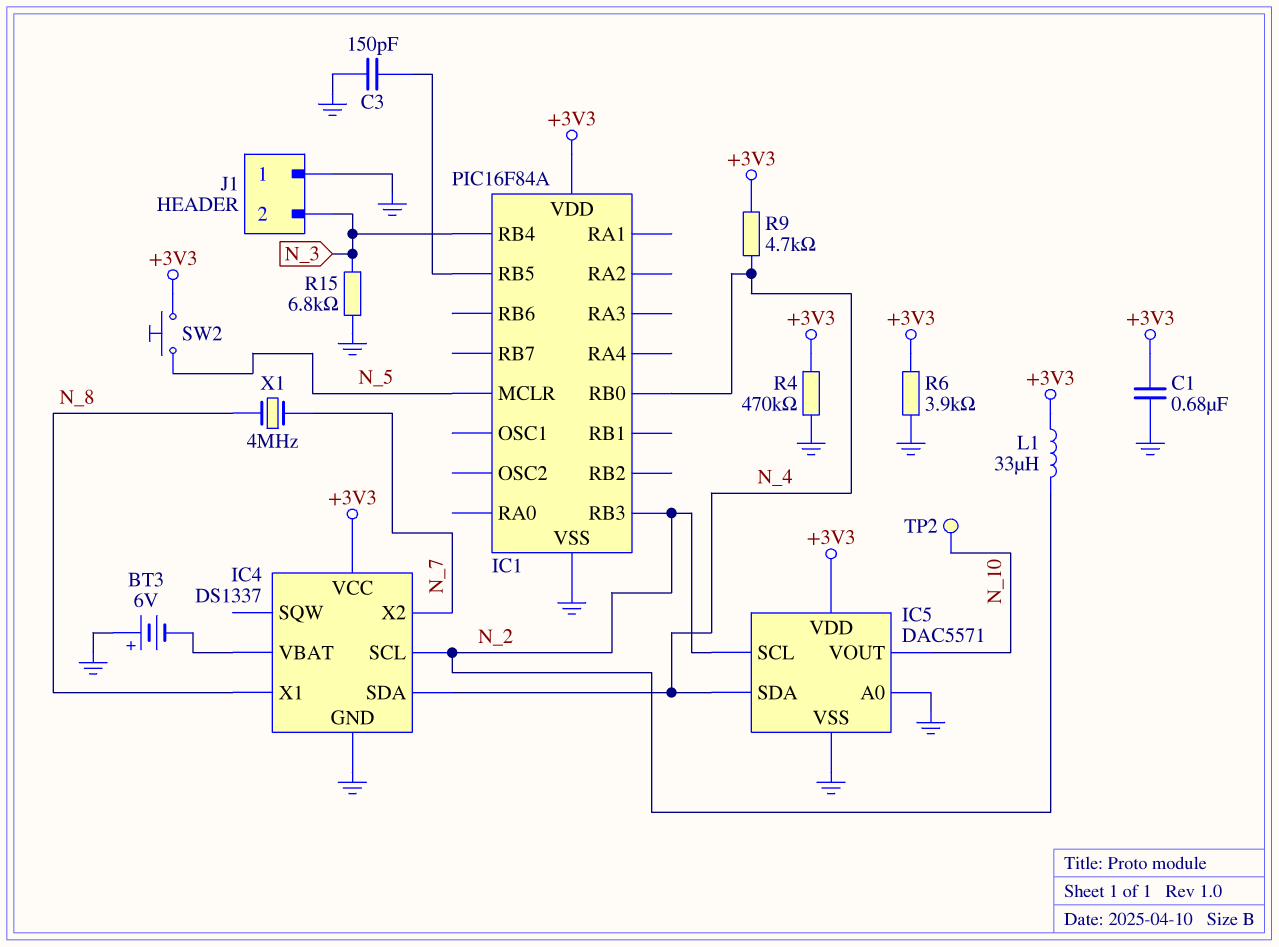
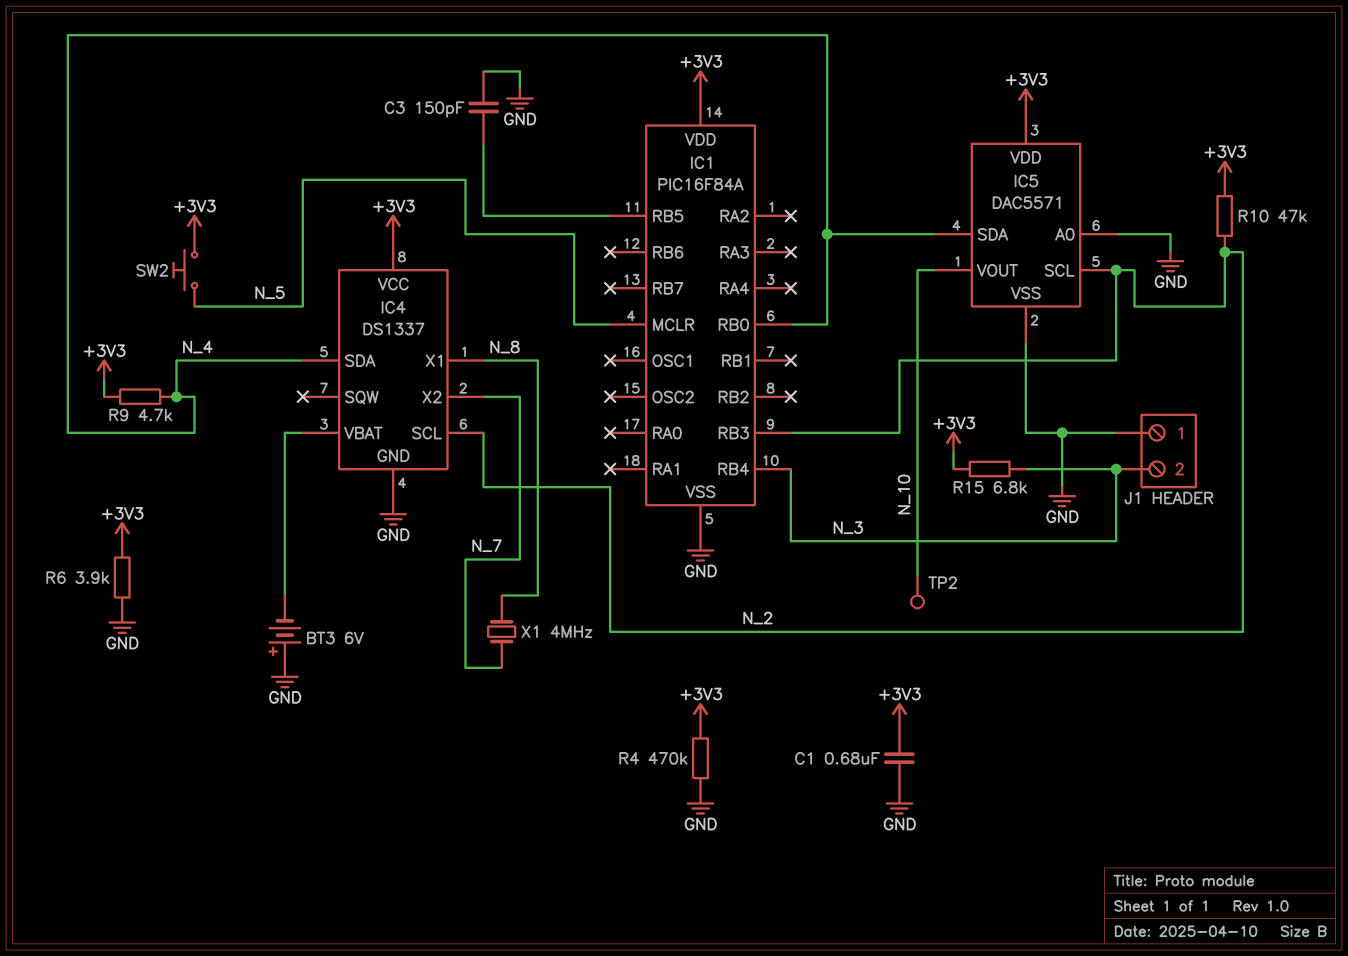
L1: 33uH (+3V3, N_2) -> none
R10: none -> 47k (+3V3, N_2)
R15: 6.8k (GND, N_3) -> 6.8k (+3V3, N_3)

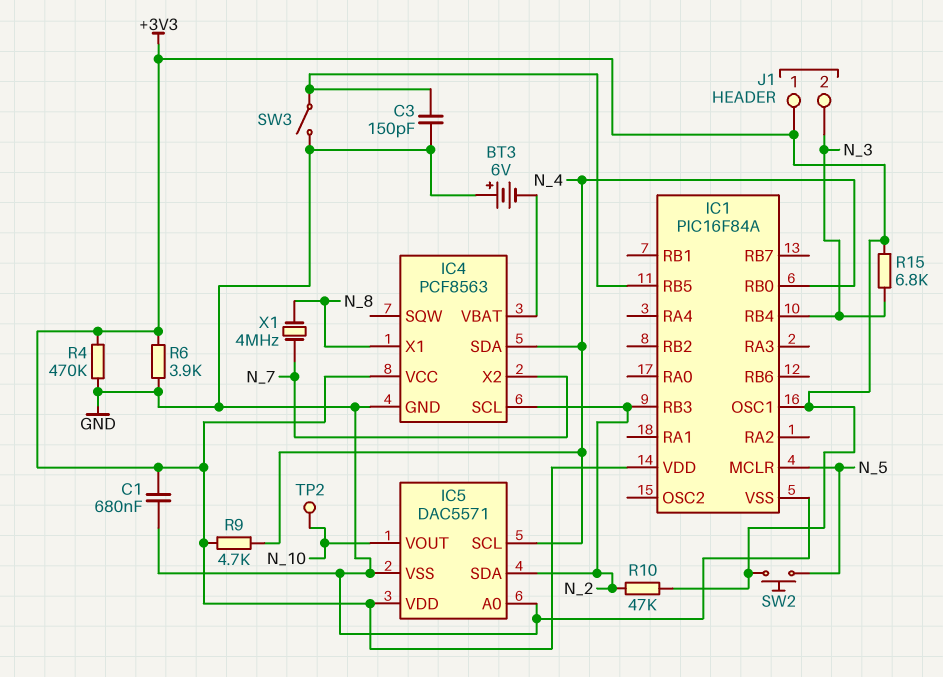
IC1 pin OSC1: none -> +3V3
IC4: DS1337 -> PCF8563
IC5 pin SCL: N_2 -> N_4
IC5 pin SDA: N_4 -> N_2
J1 pin 1: GND -> +3V3
SW3: none -> switch (GND, IC1/RB5)

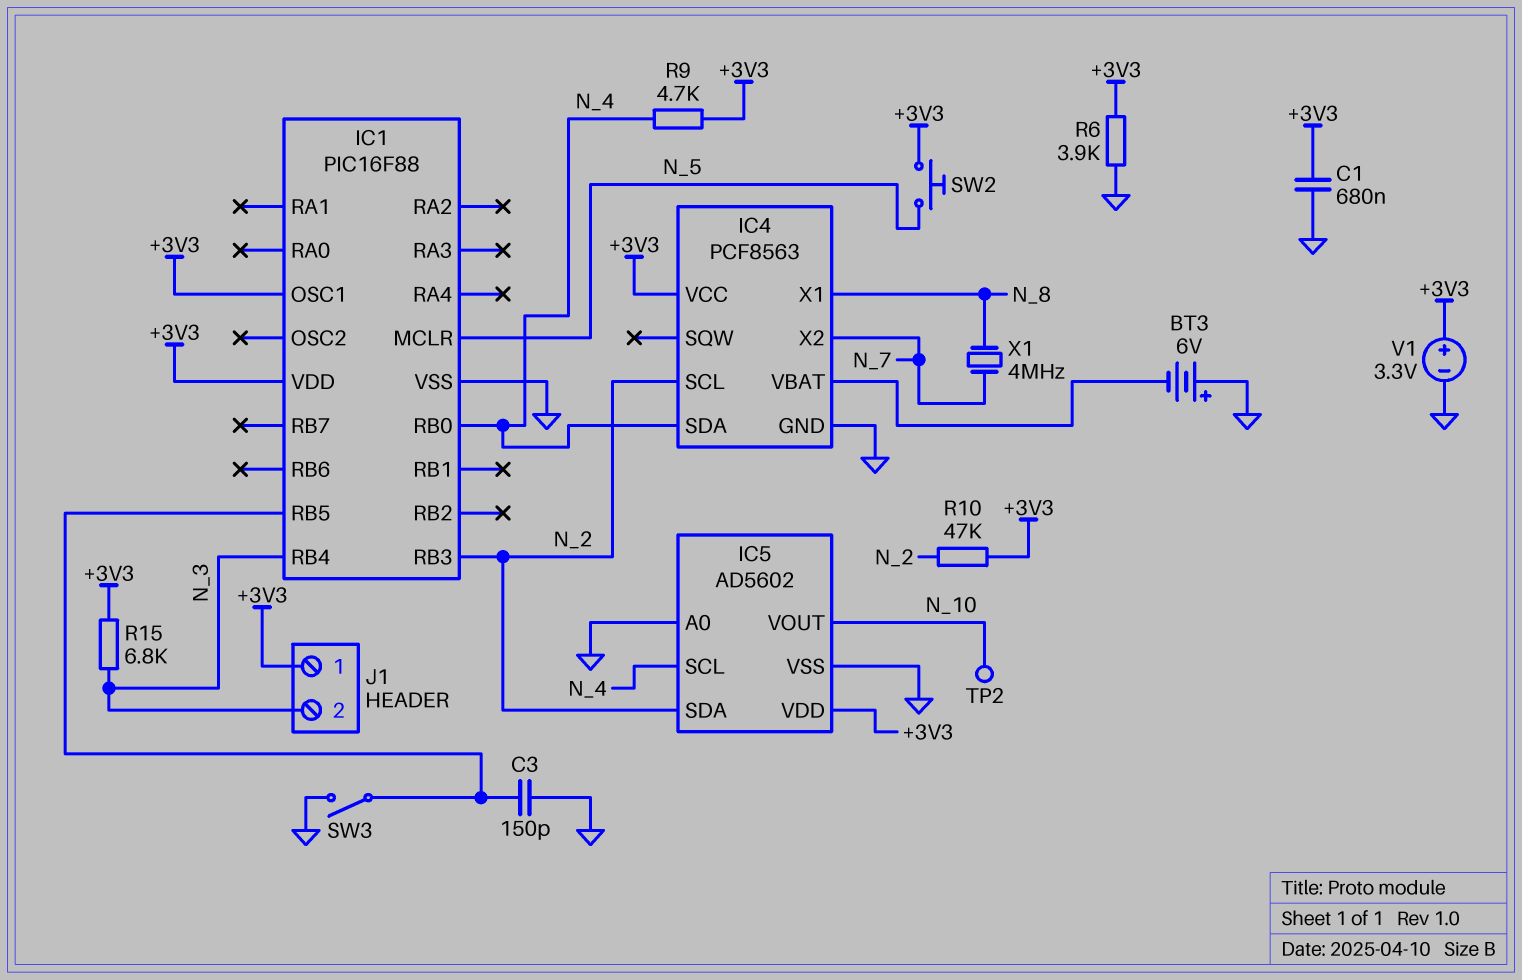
IC1: PIC16F84A -> PIC16F88
IC5: DAC5571 -> AD5602
R4: 470k (+3V3, GND) -> none
V1: none -> 3.3V (plus +3V3, minus GND)

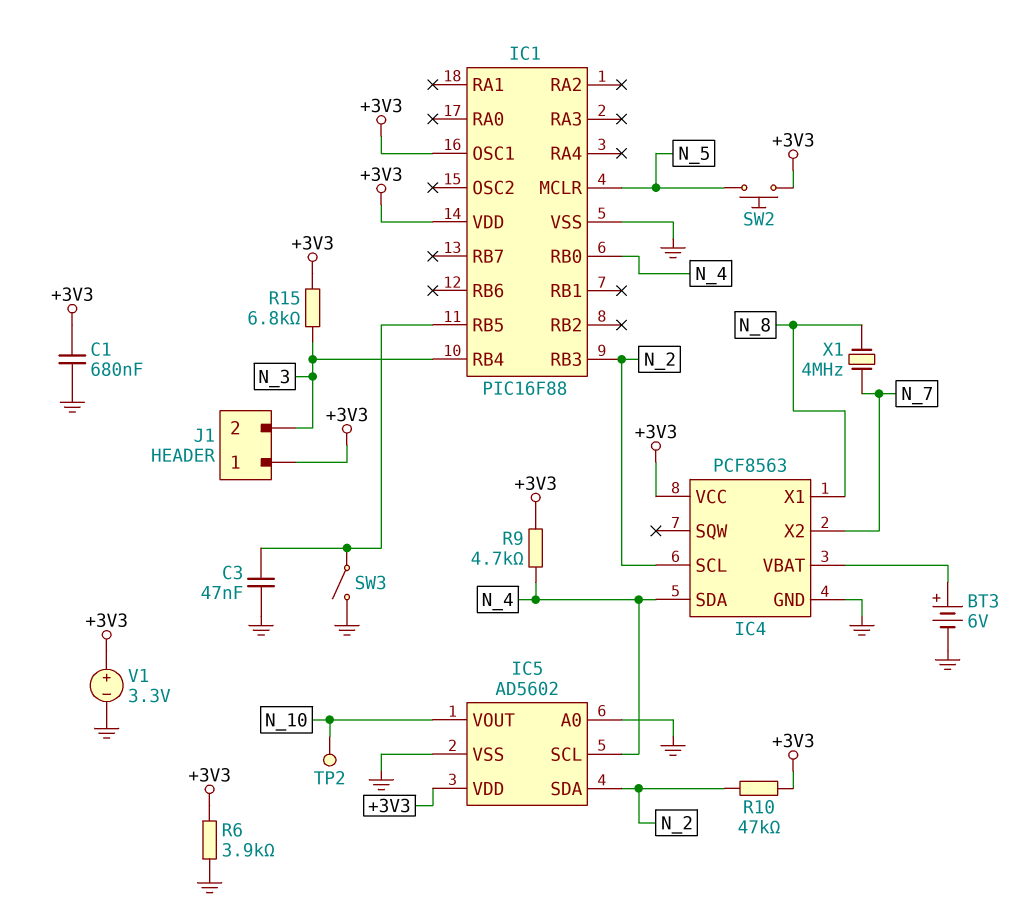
BT3: 6V (plus GND, minus IC4/VBAT) -> 6V (plus IC4/VBAT, minus GND)
C3: 150pF (GND, IC1/RB5) -> 47nF (GND, IC1/RB5)

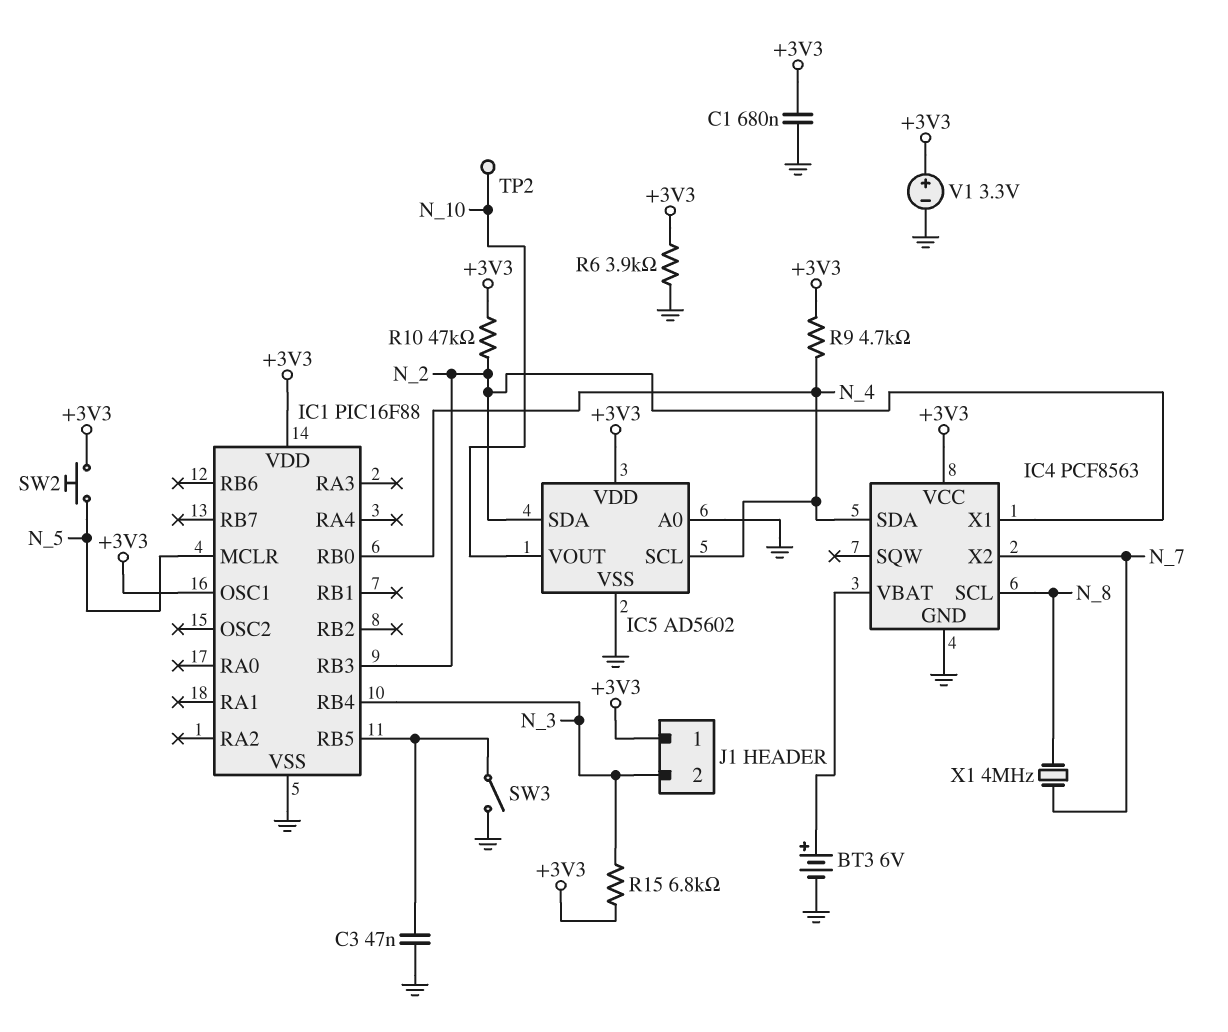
IC4 pin SCL: N_2 -> N_8
IC4 pin X1: N_8 -> N_2

